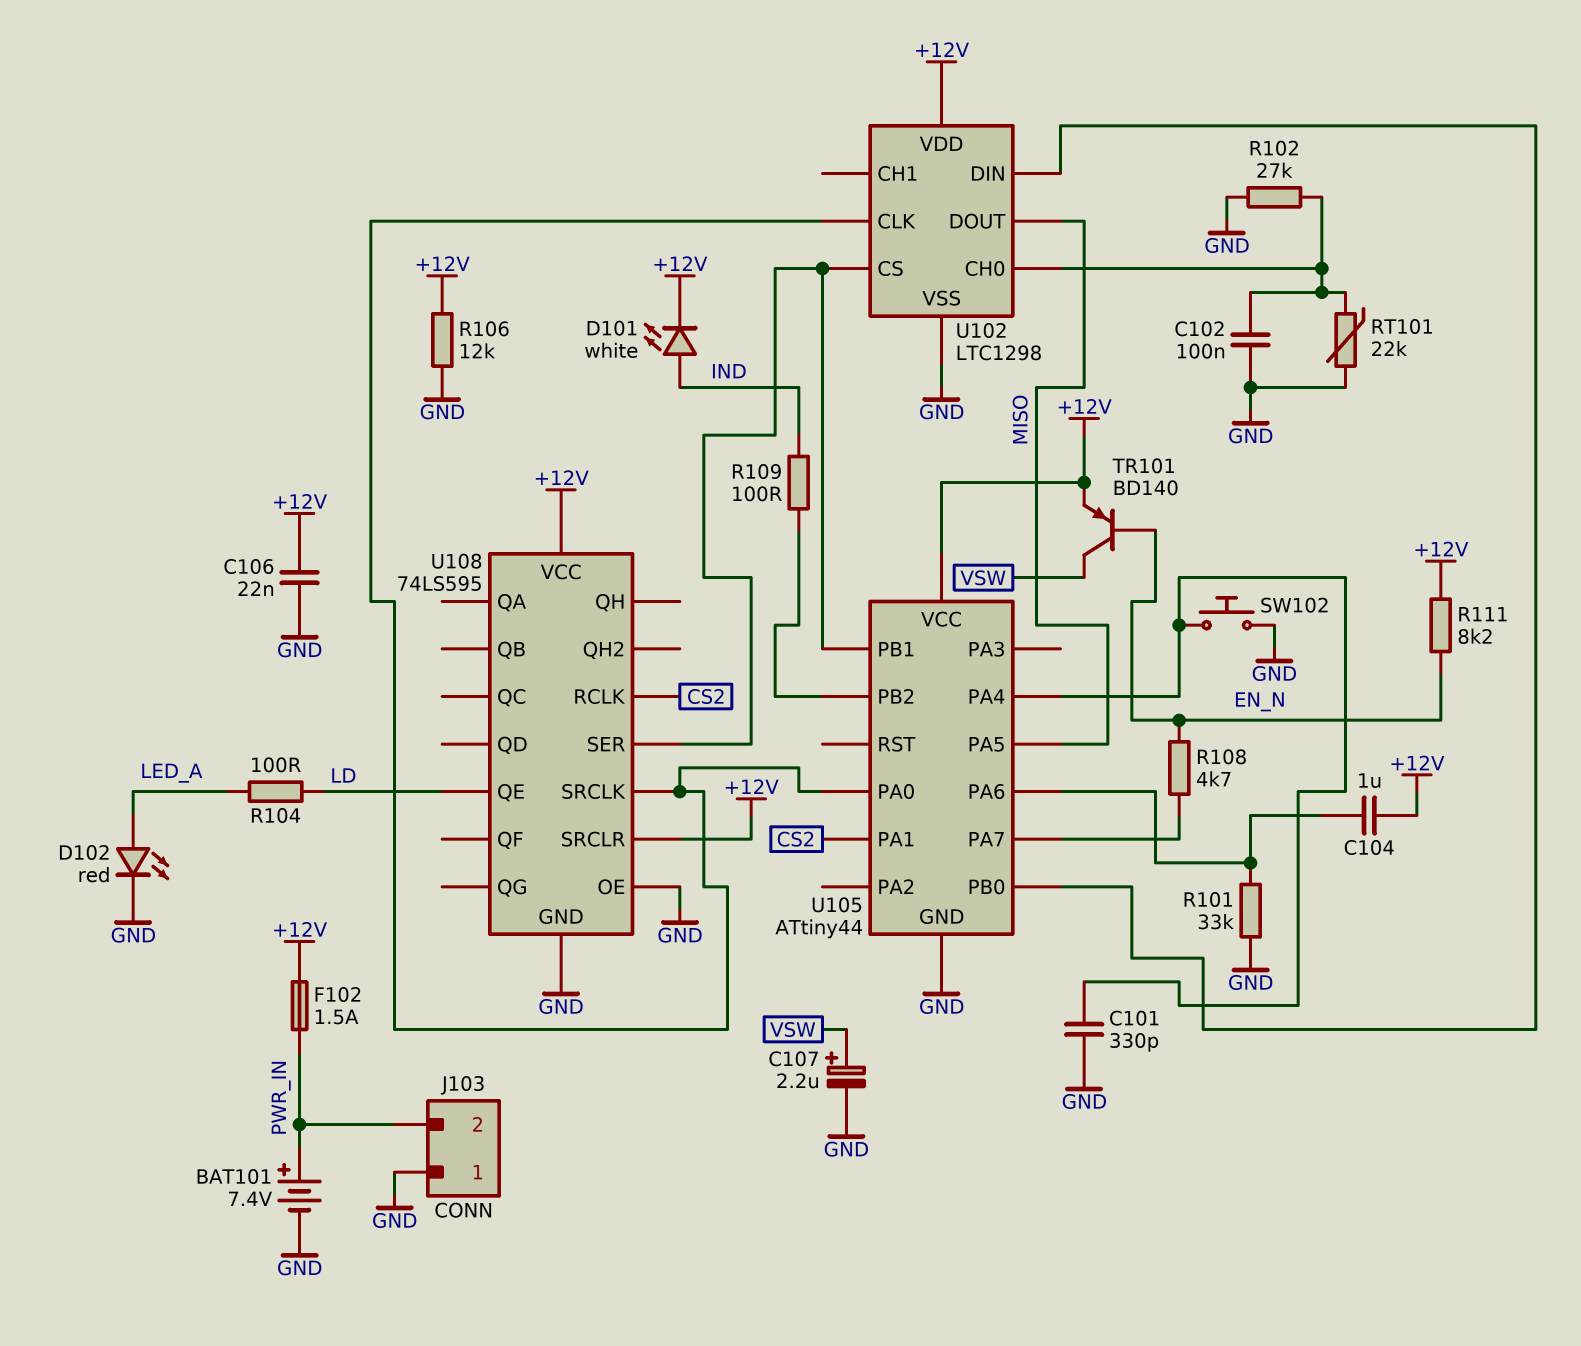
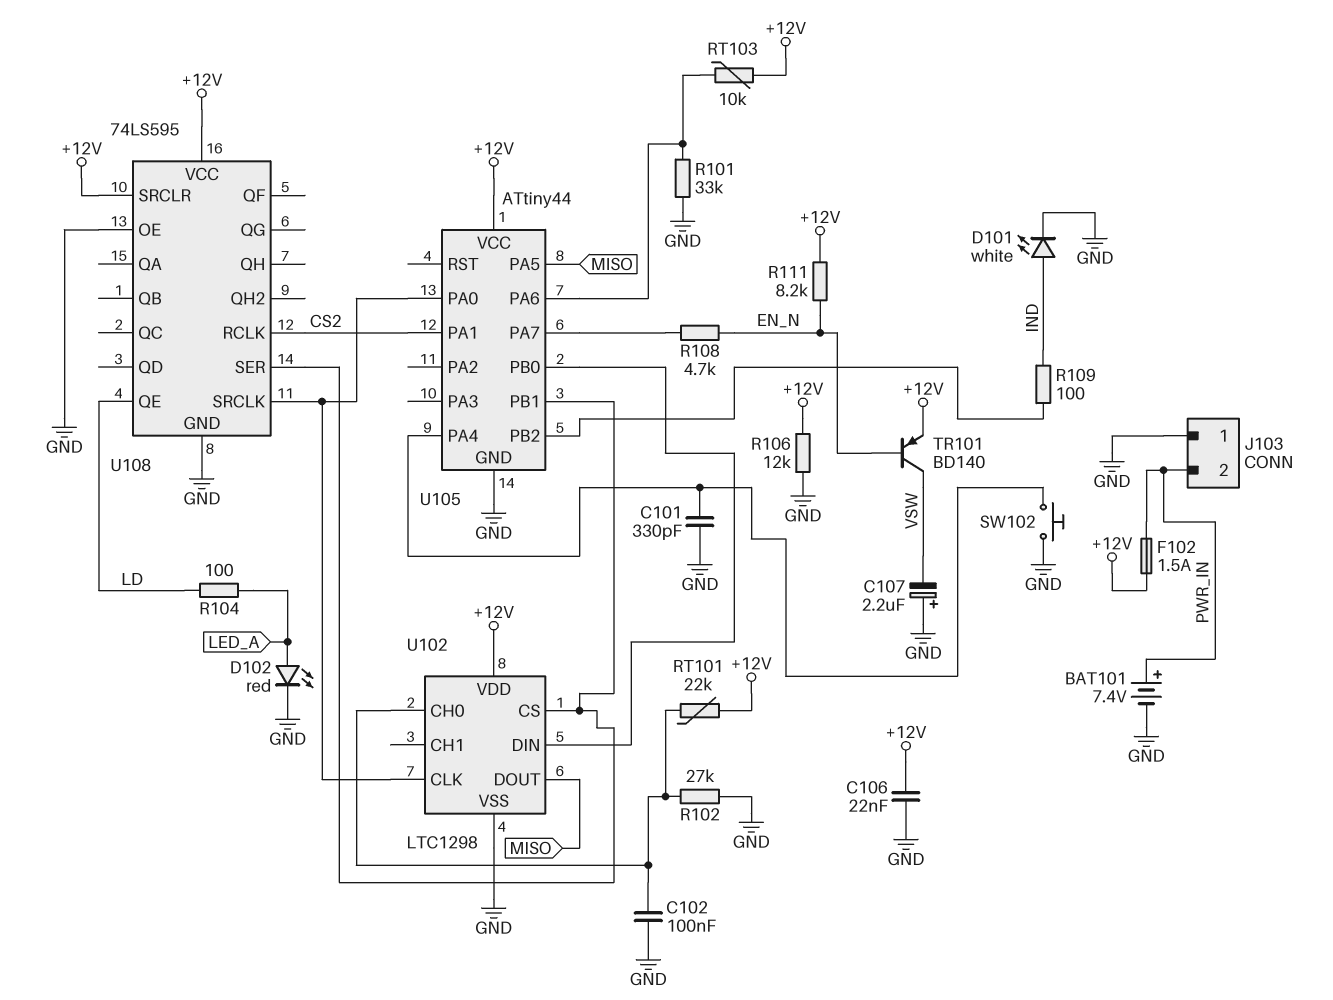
C104: 1uF (+12V, U105/PA6) -> none
C107: 2.2uF (plus VSW, minus GND) -> 2.2uF (plus GND, minus VSW)
D101: LED white (A IND, K +12V) -> LED white (A IND, K GND)
RT101: 22k (GND, U102/CH0) -> 22k (+12V, U102/CH0)
RT103: none -> 10k (+12V, U105/PA6)

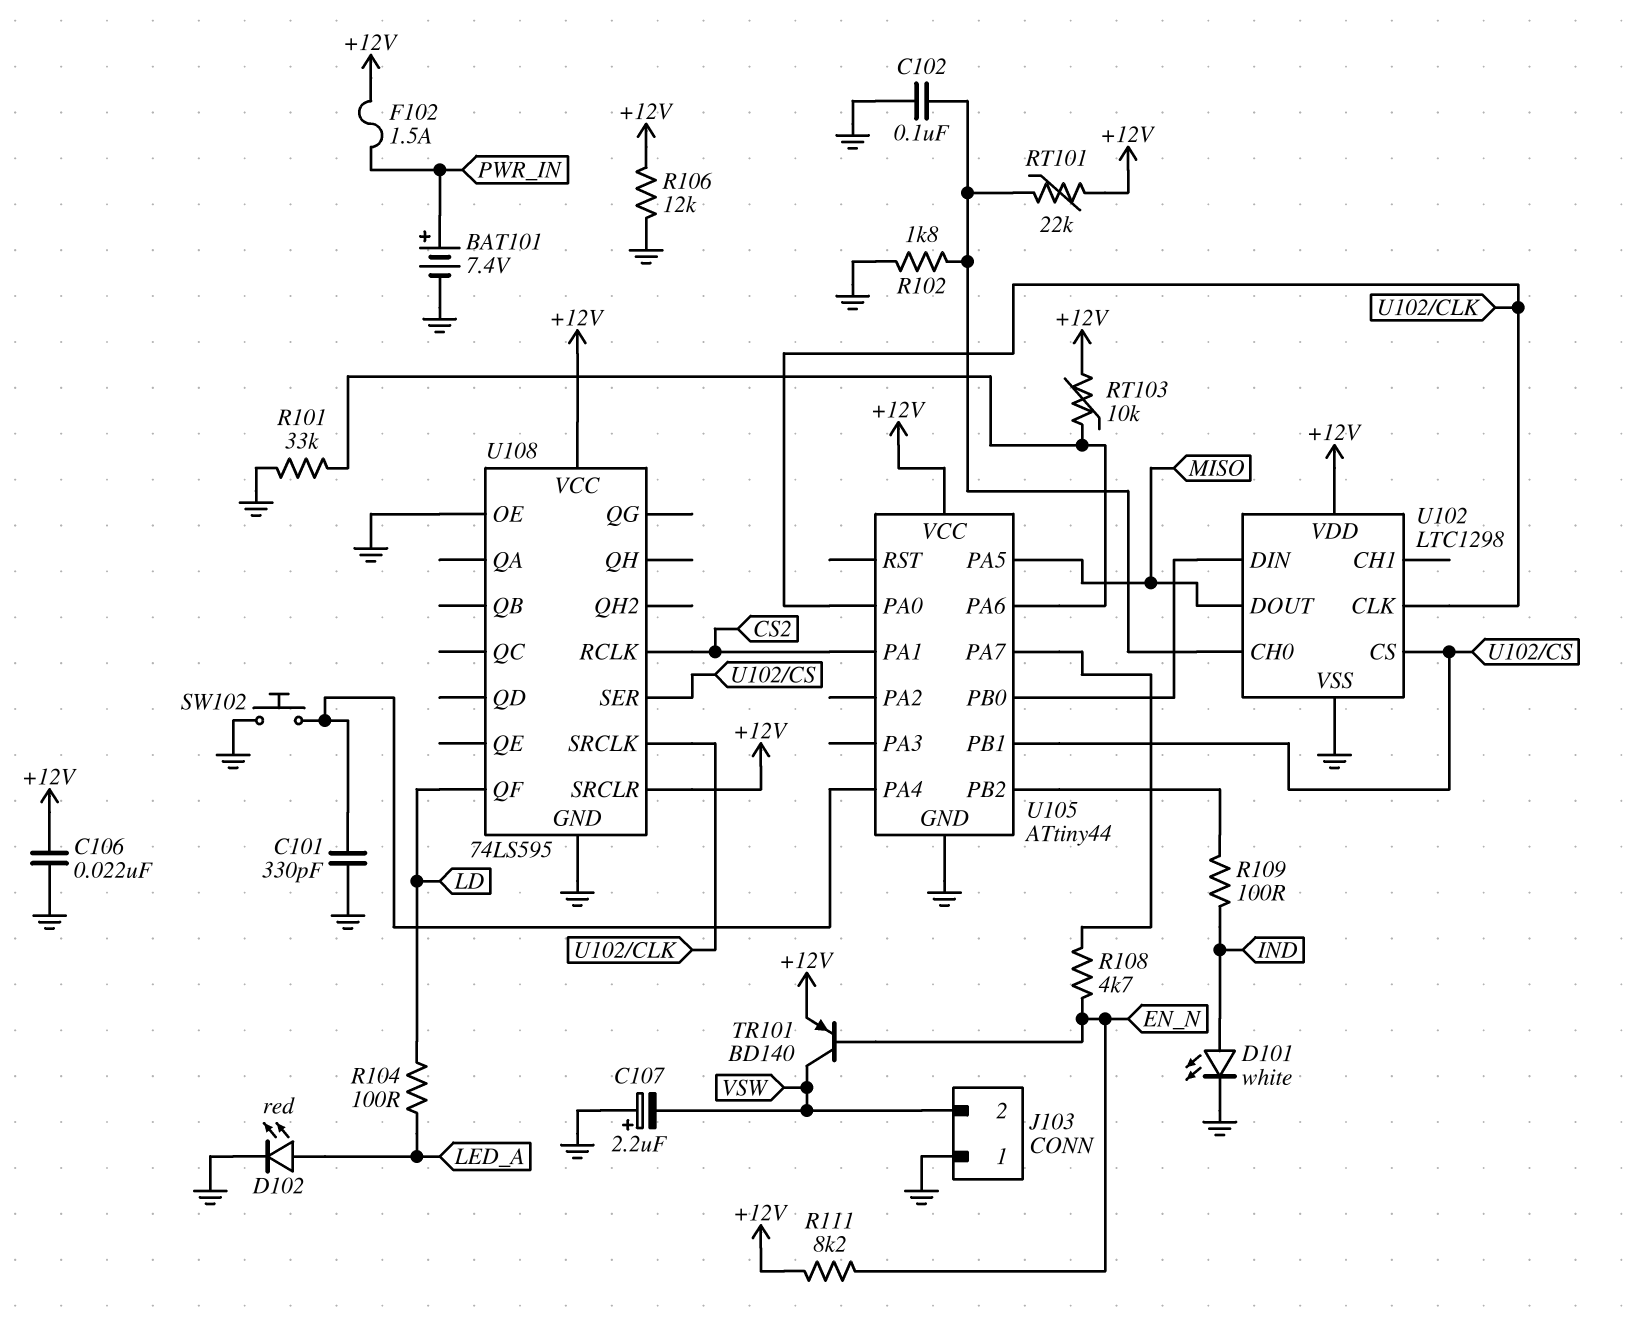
J103 pin 2: PWR_IN -> VSW
R102: 27k (GND, U102/CH0) -> 1.8k (GND, U102/CH0)
U108 pin QE: LD -> none
U108 pin QF: none -> LD

